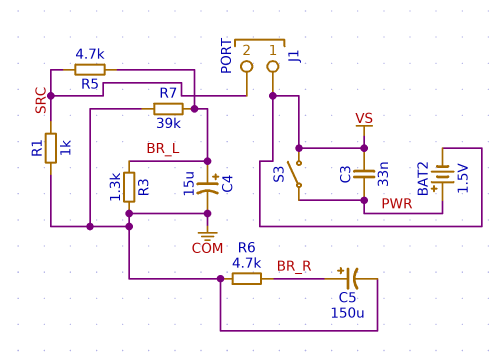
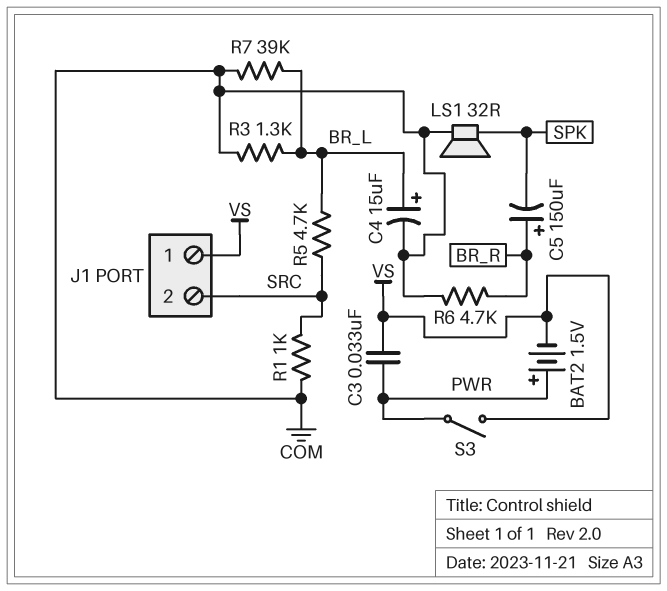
C5: 150uF (plus BR_R, minus COM) -> 150uF (plus BR_R, minus SPK)
LS1: none -> speaker 32R (COM, SPK)

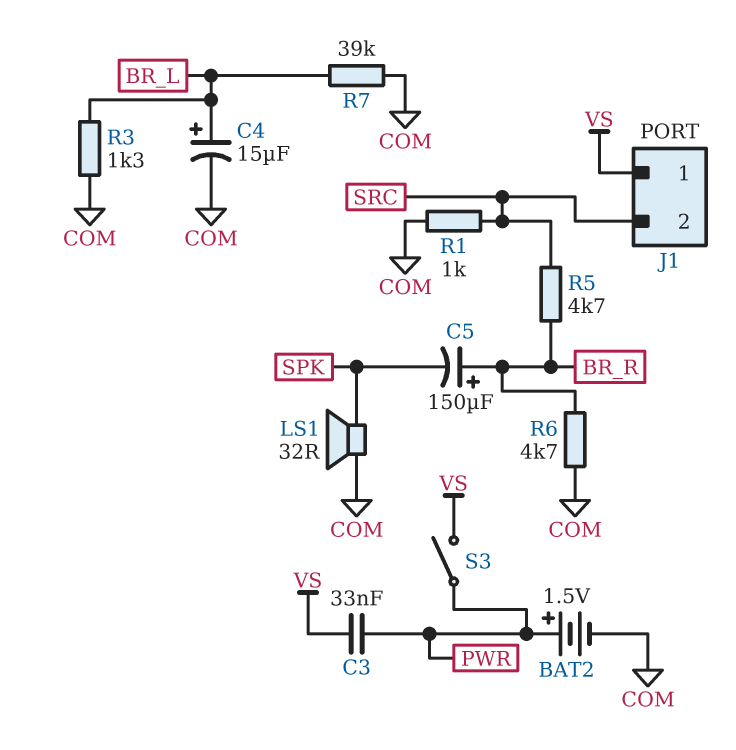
BAT2: 1.5V (plus PWR, minus VS) -> 1.5V (plus PWR, minus COM)
R5: 4.7k (BR_L, SRC) -> 4.7k (BR_R, SRC)

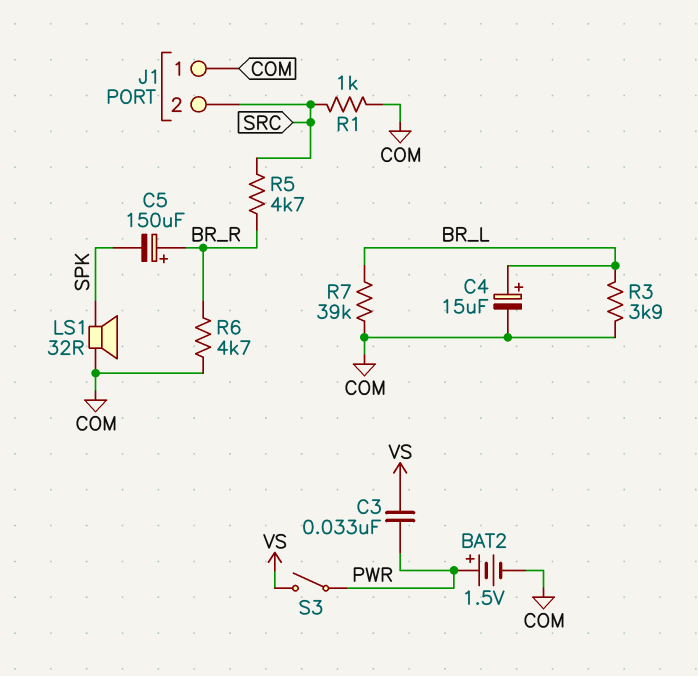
J1 pin 1: VS -> COM
R3: 1.3k (BR_L, COM) -> 3.9k (BR_L, COM)

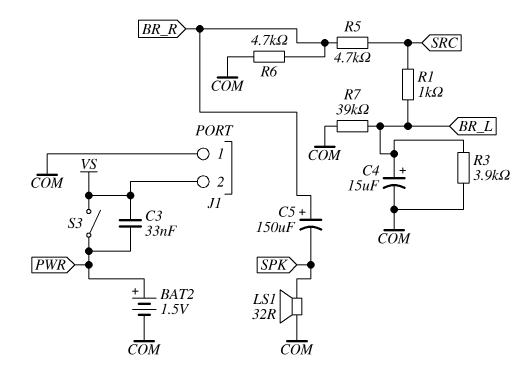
J1 pin 2: SRC -> VS
R1: 1k (COM, SRC) -> 1k (BR_L, SRC)

